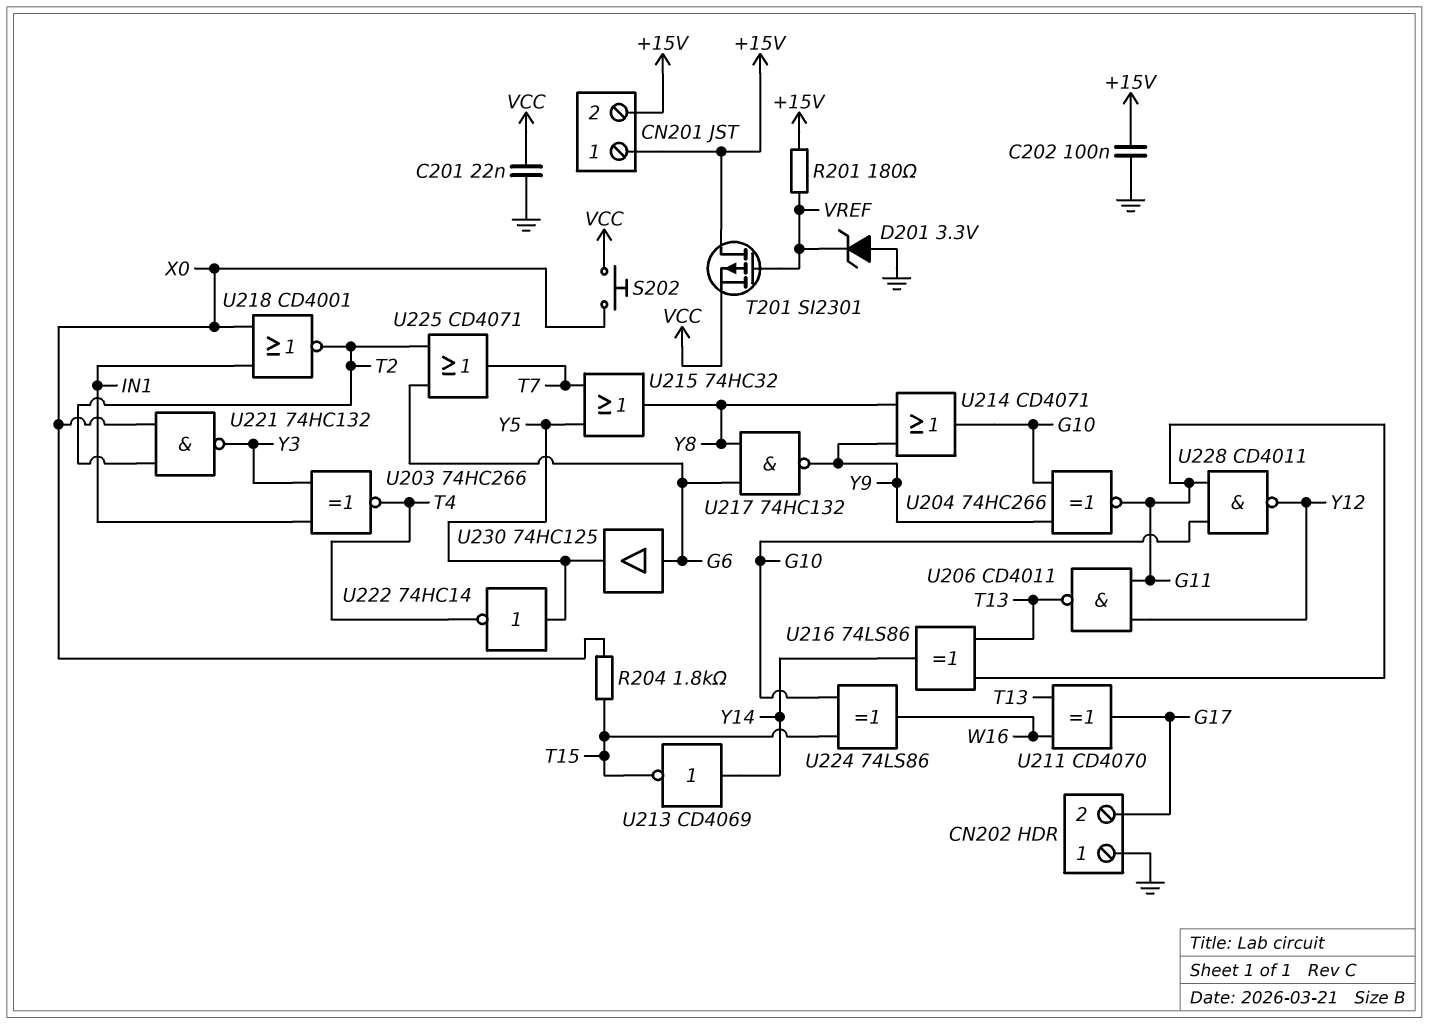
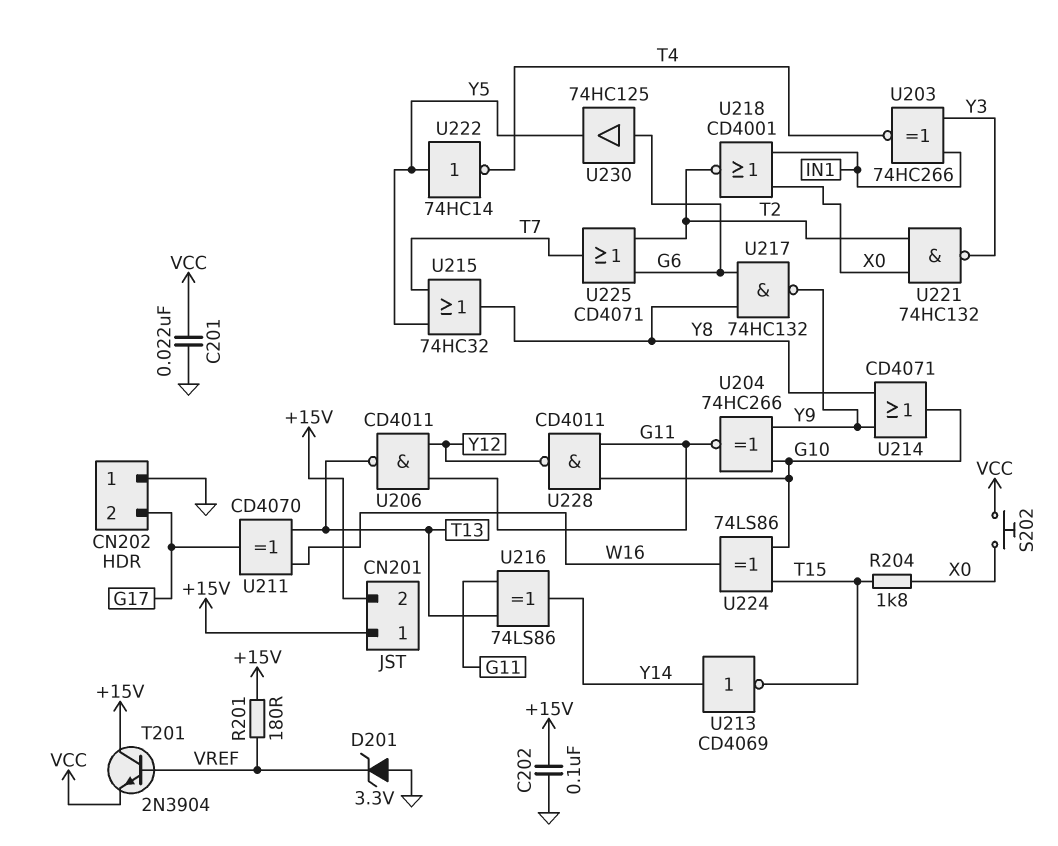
T201: PMOS SI2301 (G VREF, D +15V, S VCC) -> NPN 2N3904 (B VREF, C +15V, E VCC)

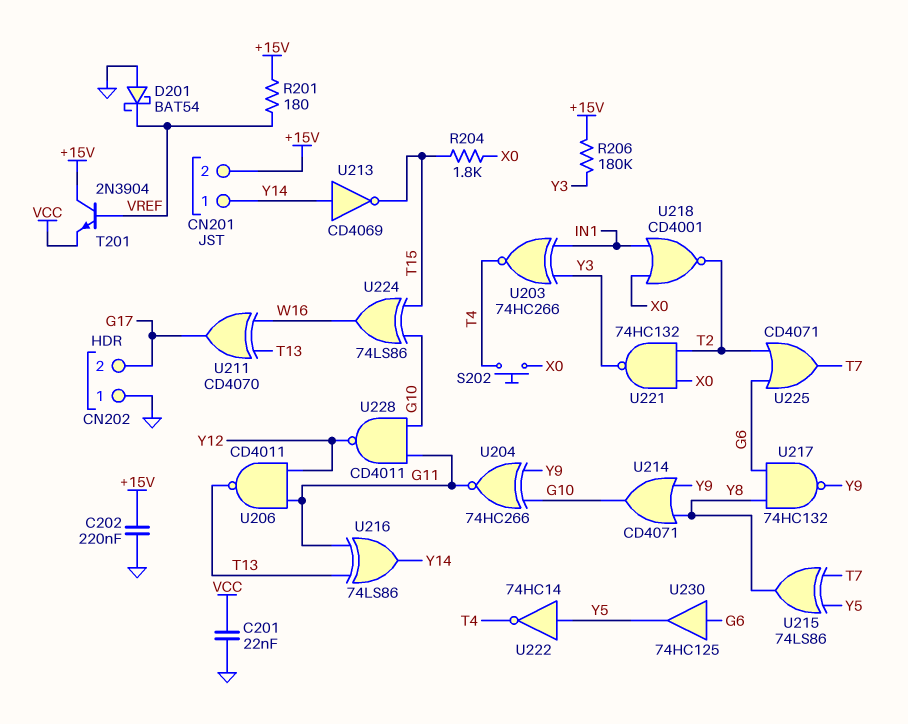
C202: 100nF (+15V, GND) -> 220nF (+15V, GND)
CN201 pin 1: +15V -> Y14
D201: zener 3.3V (A GND, K VREF) -> schottky BAT54 (A GND, K VREF)
R206: none -> 180k (+15V, Y3)
S202: button (VCC, X0) -> button (T4, X0)
U215: OR 74HC32 (in T7, in Y5, out Y8) -> XOR 74LS86 (in T7, in Y5, out Y8)

